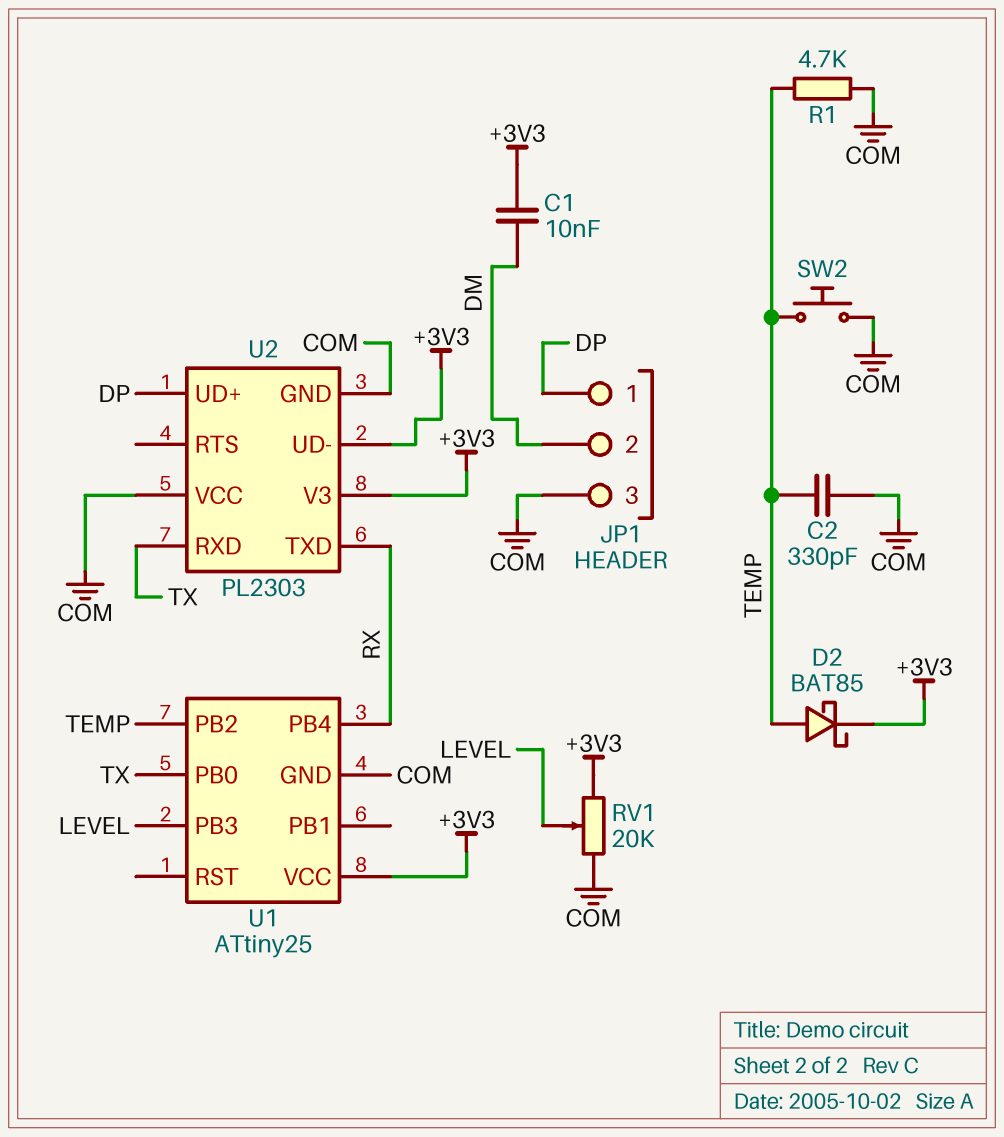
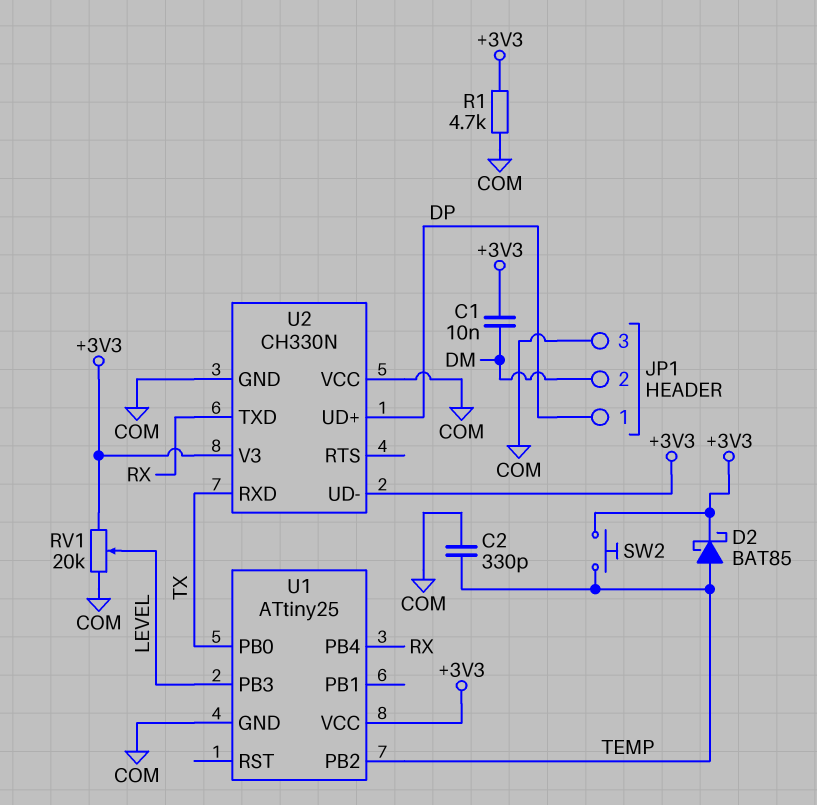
R1: 4.7k (COM, TEMP) -> 4.7k (+3V3, COM)
SW2: button (COM, TEMP) -> button (+3V3, TEMP)
U2: PL2303 -> CH330N

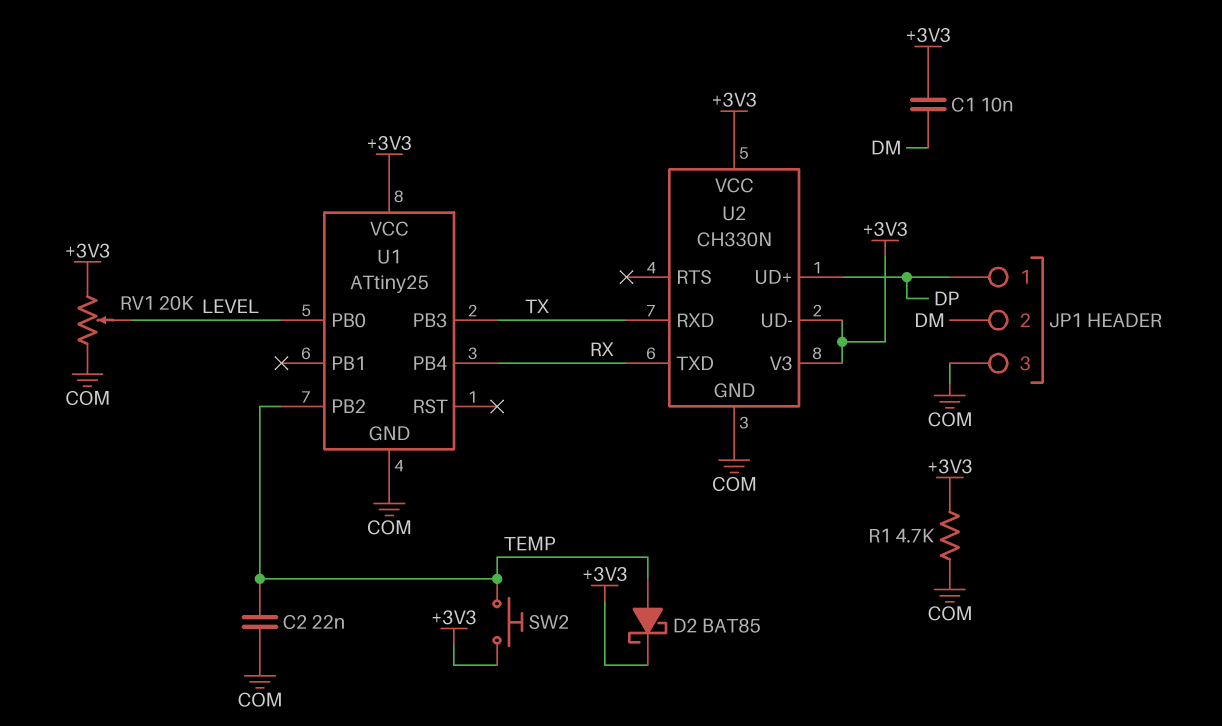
C2: 330pF (COM, TEMP) -> 22nF (COM, TEMP)
U1 pin PB0: TX -> LEVEL
U1 pin PB3: LEVEL -> TX
U2 pin VCC: COM -> +3V3

